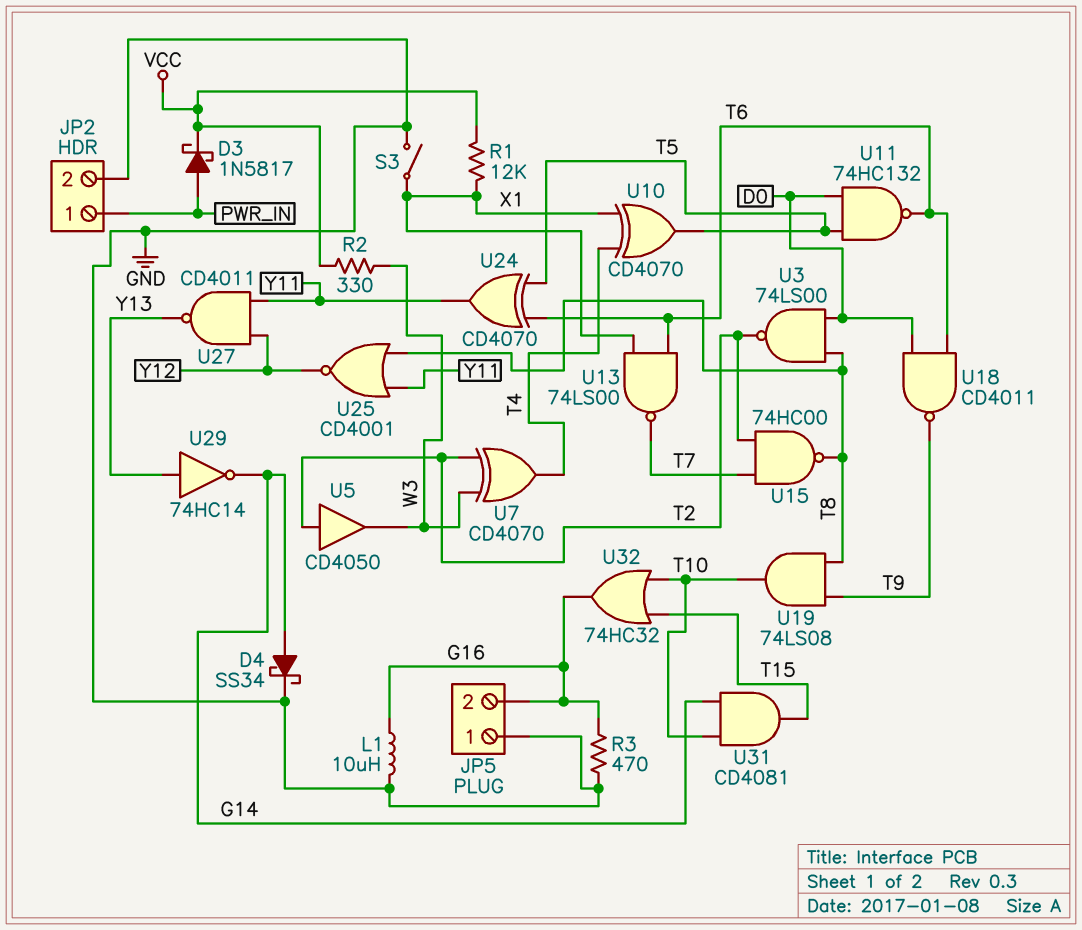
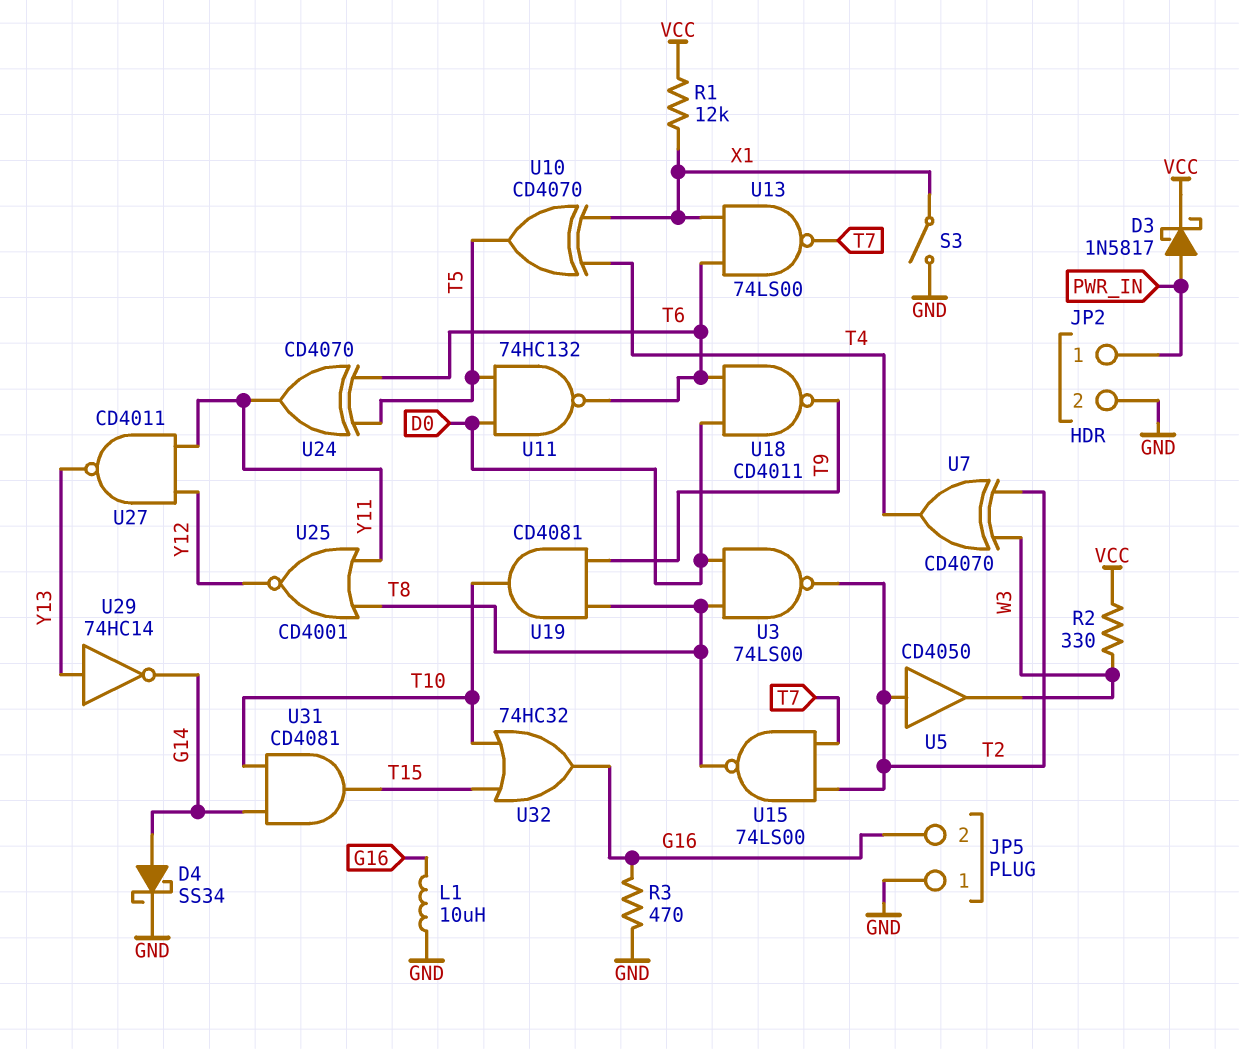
U15: NAND 74HC00 (in T2, in T7, out T8) -> NAND 74LS00 (in T2, in T7, out T8)
U19: AND 74LS08 (in T8, in T9, out T10) -> AND CD4081 (in T8, in T9, out T10)

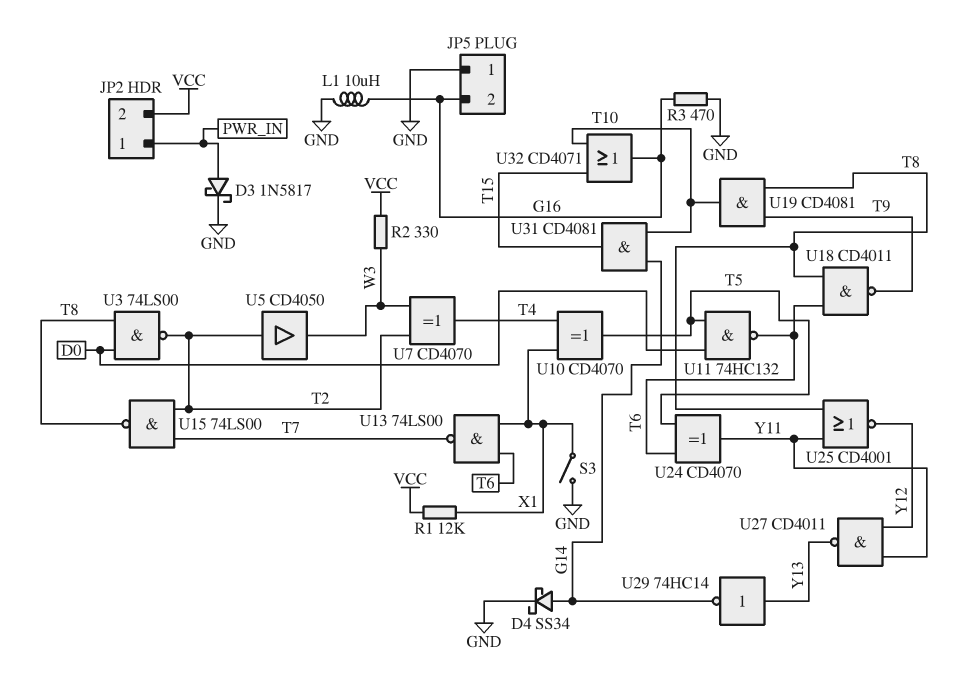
D3: schottky 1N5817 (A PWR_IN, K VCC) -> schottky 1N5817 (A PWR_IN, K GND)
JP2 pin 2: GND -> VCC
U18: NAND CD4011 (in D0, in T6, out T9) -> NAND CD4011 (in T6, in T8, out T9)
U32: OR 74HC32 (in T10, in T15, out G16) -> OR CD4071 (in T10, in T15, out G16)

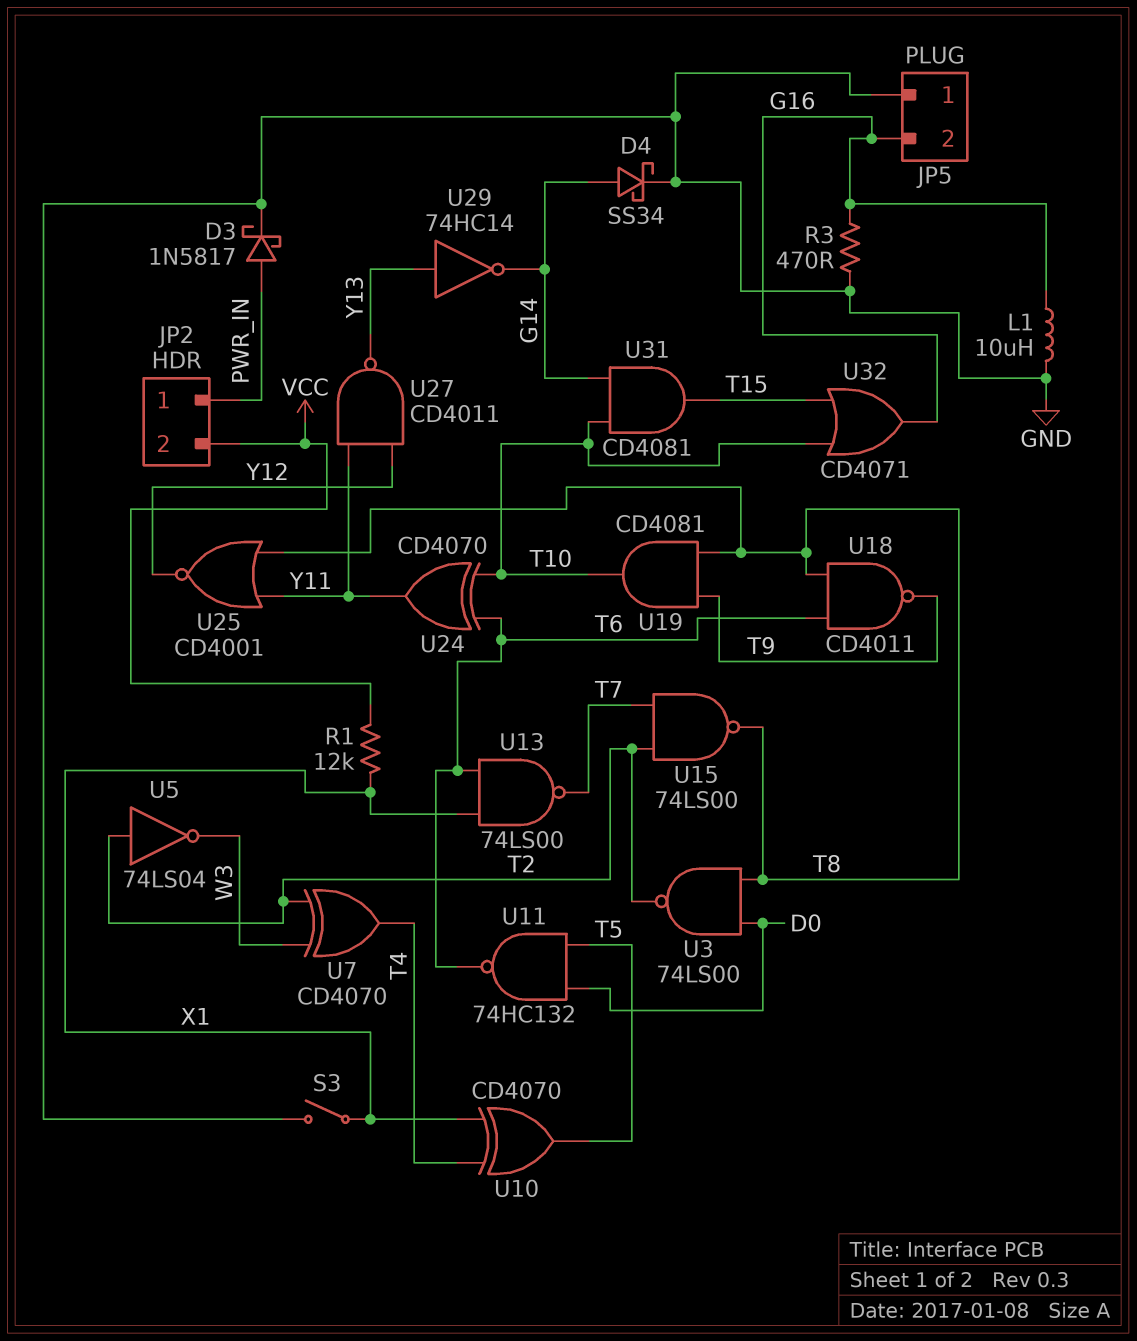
R2: 330 (VCC, W3) -> none
U5: buffer CD4050 (in T2, out W3) -> NOT 74LS04 (in T2, out W3)
U24: XOR CD4070 (in T5, in T6, out Y11) -> XOR CD4070 (in T6, in T10, out Y11)

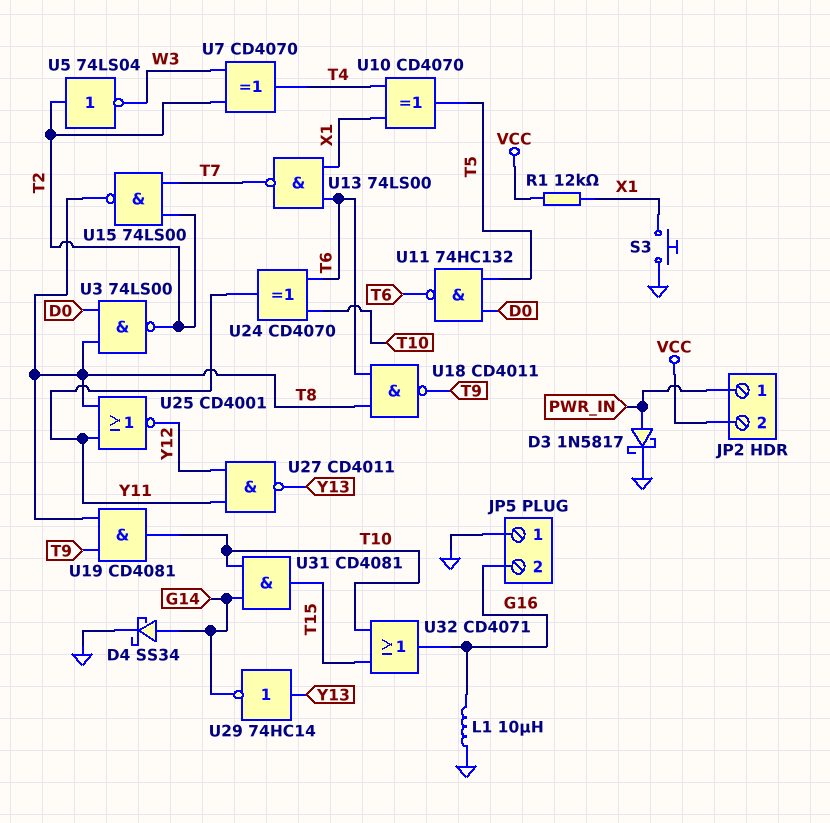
R3: 470 (G16, GND) -> none
S3: switch (GND, X1) -> button (GND, X1)

